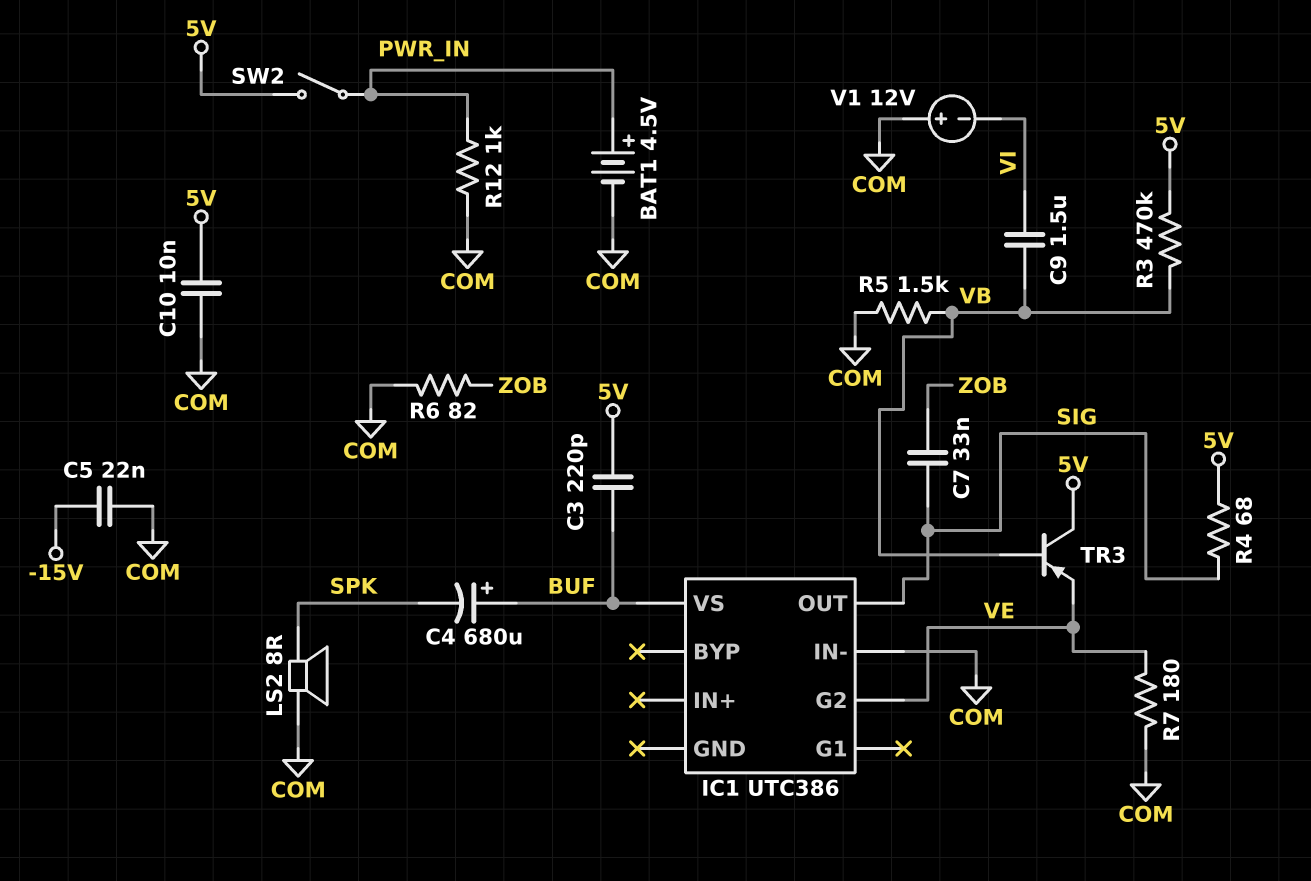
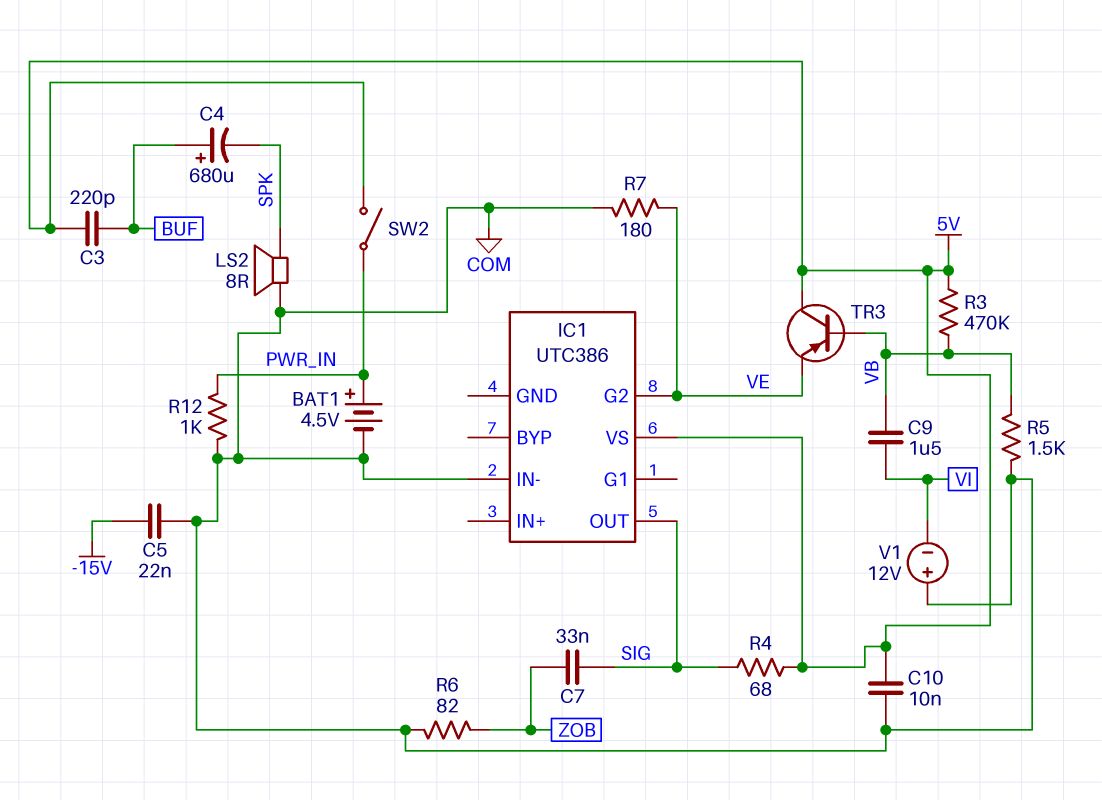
IC1 pin VS: BUF -> 5V

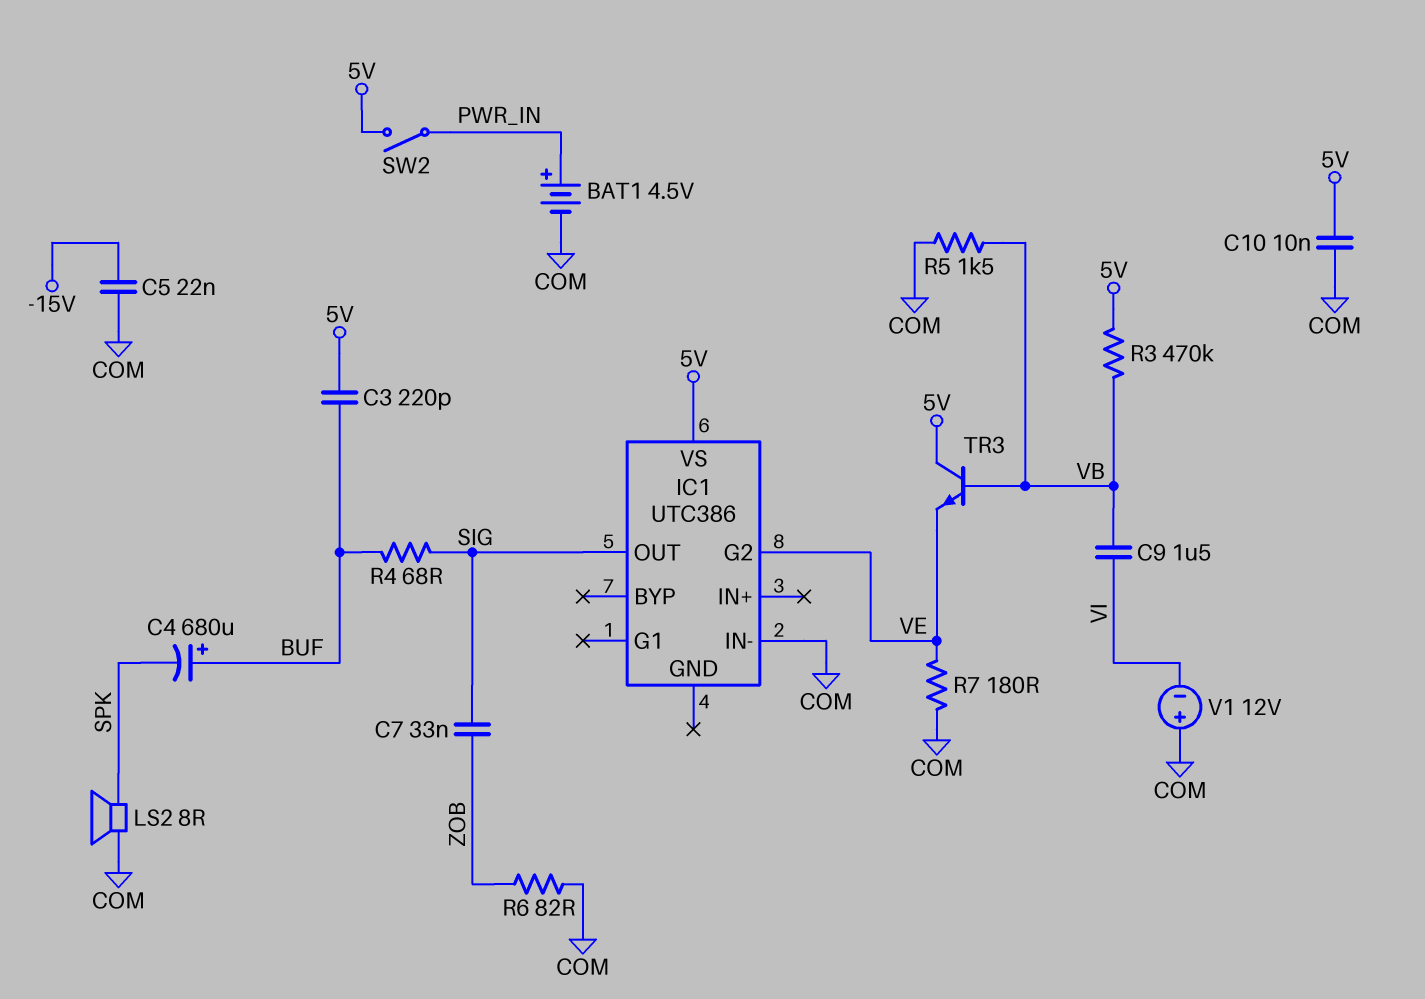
R4: 68 (5V, SIG) -> 68 (BUF, SIG)
R12: 1k (COM, PWR_IN) -> none
TR3: PNP (B VB, C 5V, E VE) -> NPN (B VB, C 5V, E VE)

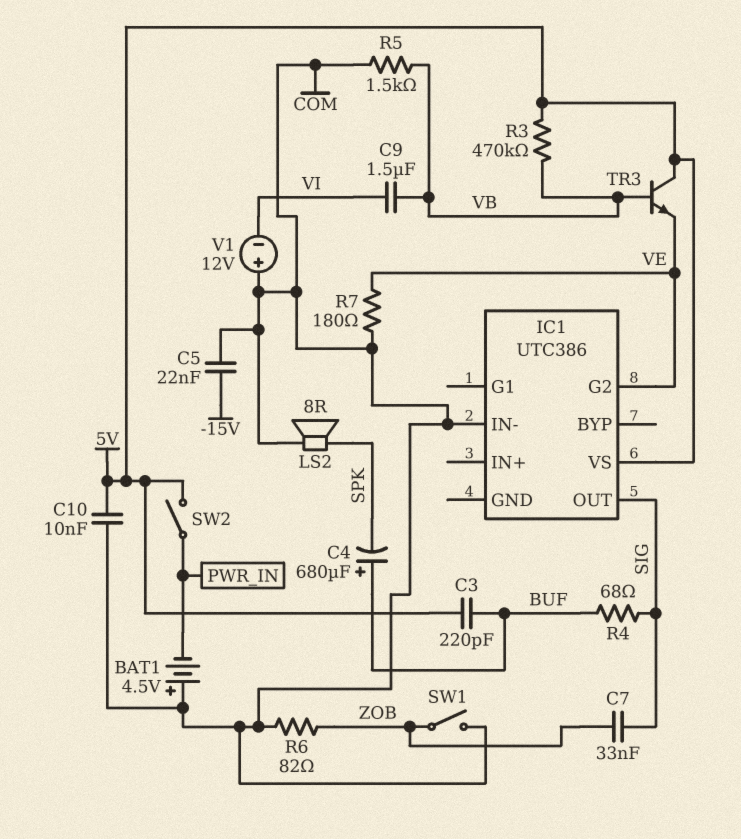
BAT1: 4.5V (plus PWR_IN, minus COM) -> 4.5V (plus COM, minus PWR_IN)
SW1: none -> switch (COM, ZOB)

